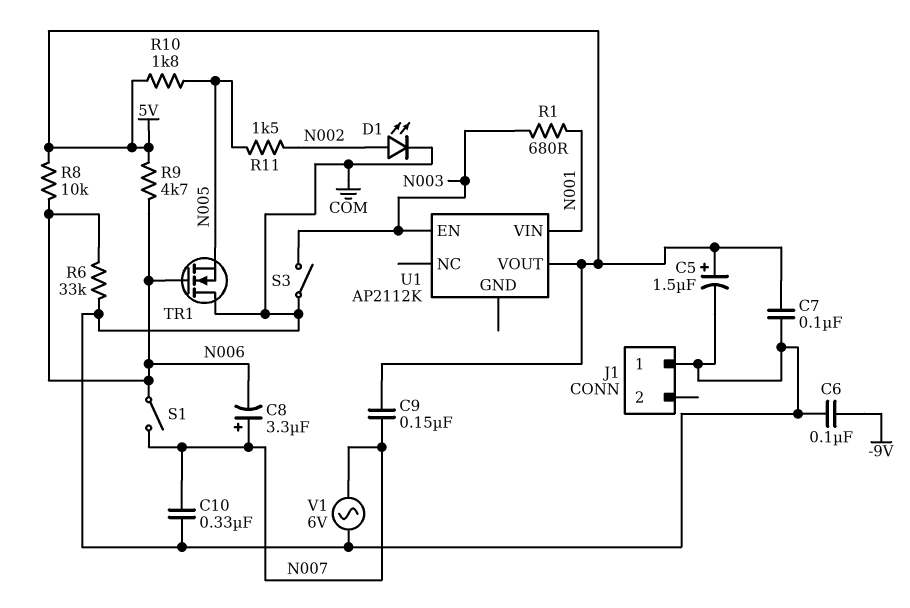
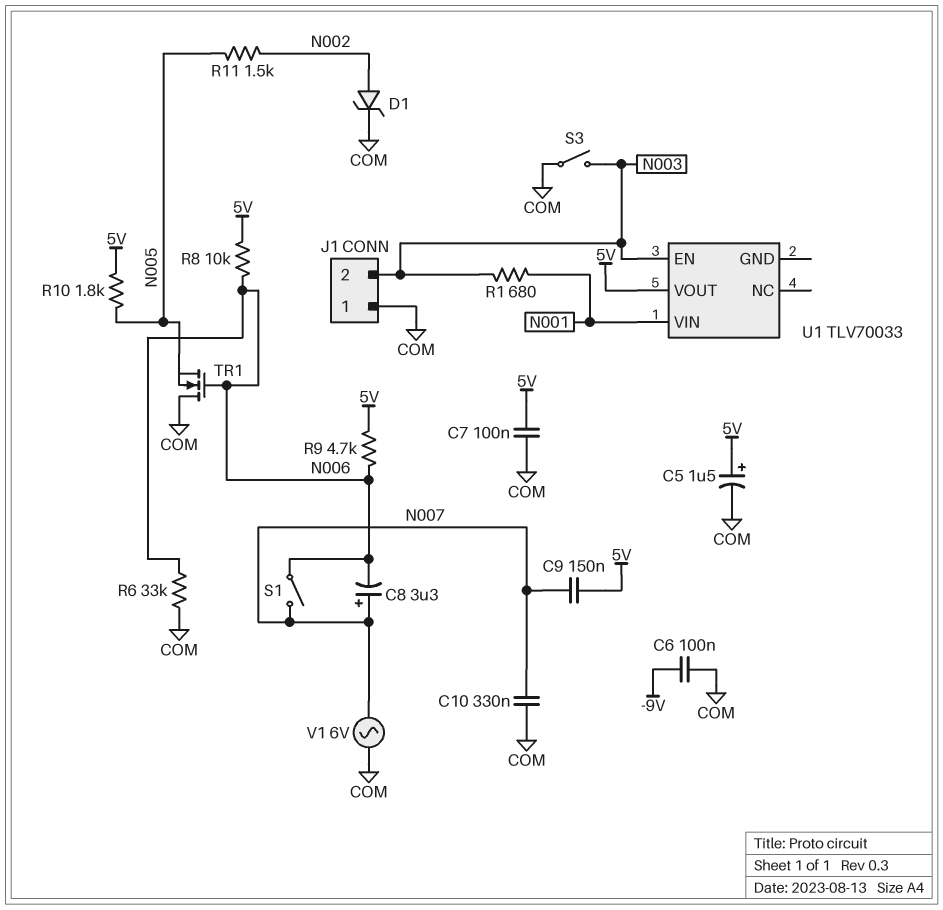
D1: LED (A N002, K COM) -> zener (A N002, K COM)
J1 pin 2: none -> N003
U1: AP2112K -> TLV70033

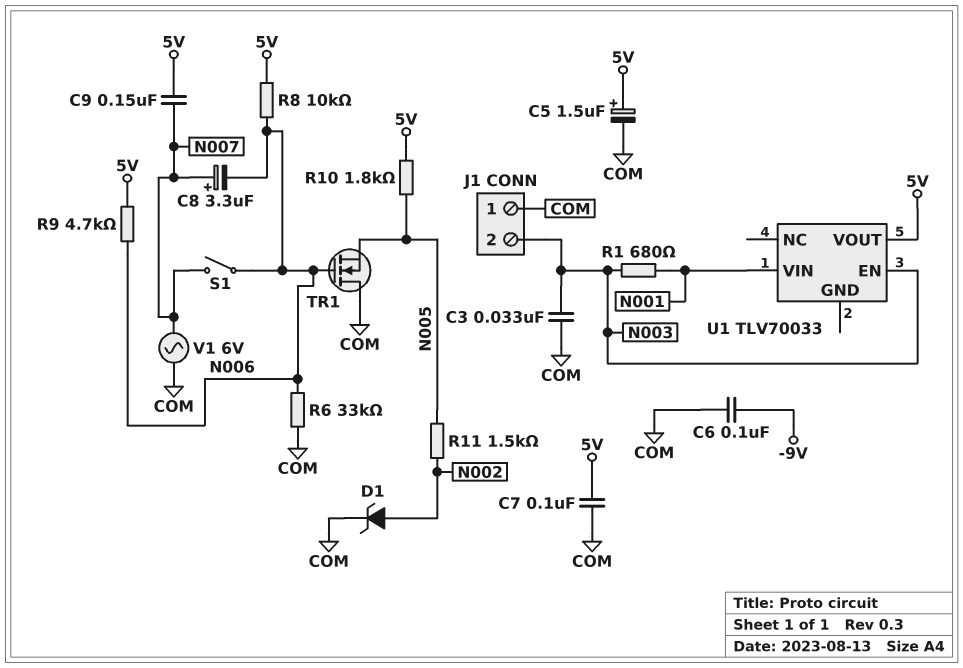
C3: none -> 33nF (COM, N003)
C10: 330nF (COM, N007) -> none
S3: switch (COM, N003) -> none

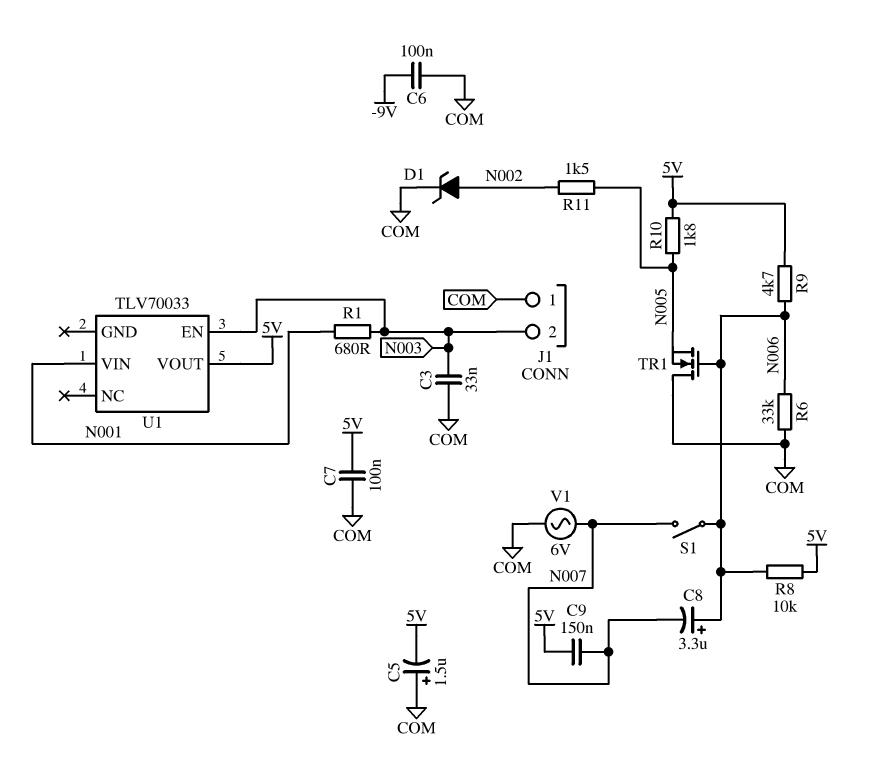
C5: 1.5uF (plus 5V, minus COM) -> 1.5uF (plus COM, minus 5V)
C8: 3.3uF (plus N007, minus N006) -> 3.3uF (plus N006, minus N007)

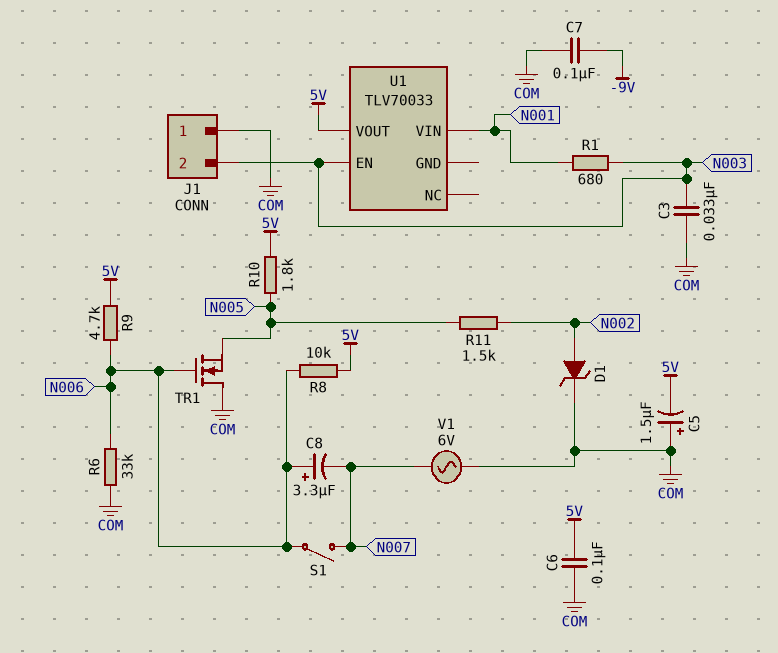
C6: 100nF (-9V, COM) -> 100nF (5V, COM)
C7: 100nF (5V, COM) -> 100nF (-9V, COM)
C9: 150nF (5V, N007) -> none

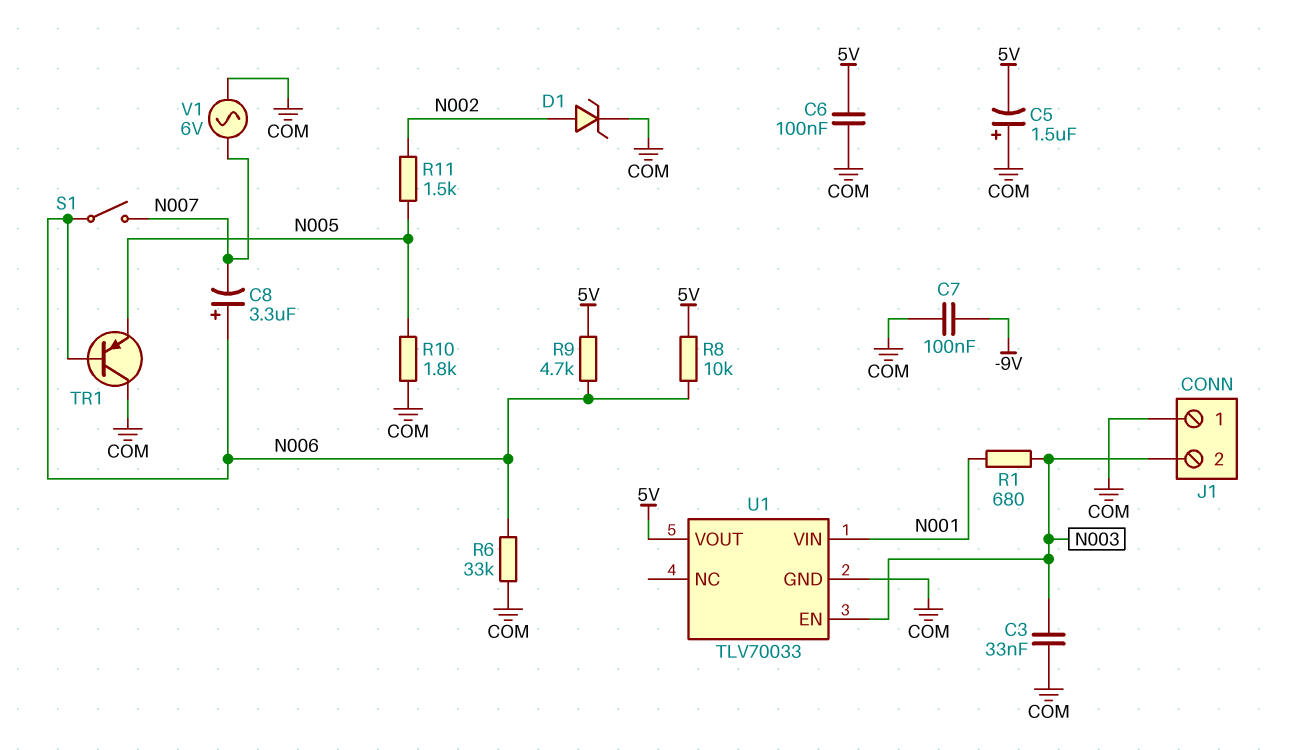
R10: 1.8k (5V, N005) -> 1.8k (COM, N005)
TR1: NMOS (G N006, D COM, S N005) -> PNP (B N006, C COM, E N005)
U1 pin GND: none -> COM

